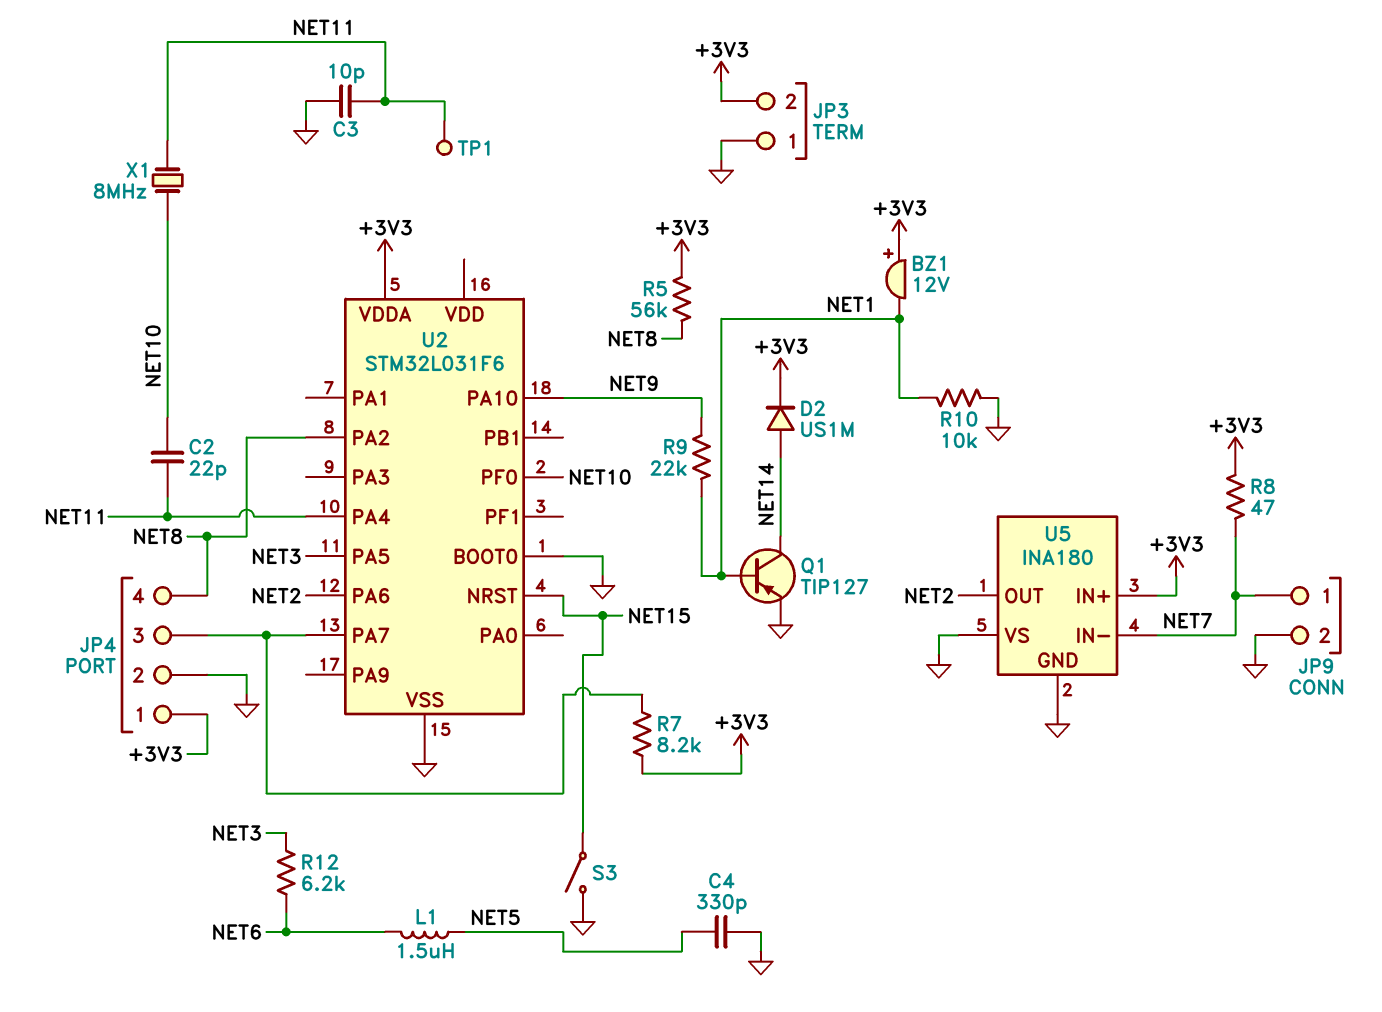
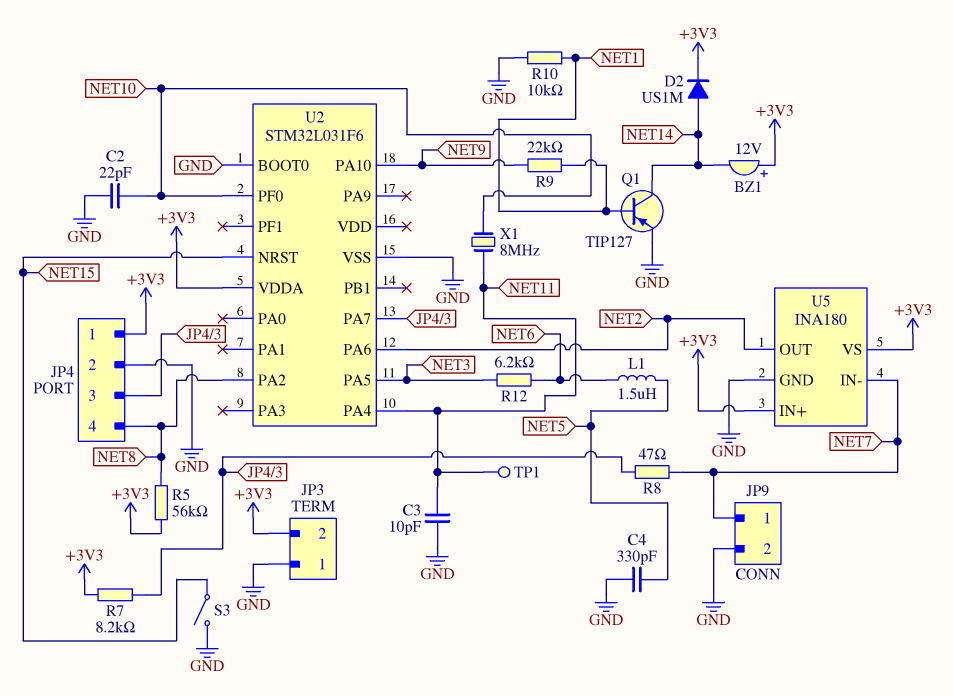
BZ1: buzzer 12V (plus +3V3, minus NET1) -> buzzer 12V (plus +3V3, minus NET14)
C2: 22pF (NET10, NET11) -> 22pF (GND, NET10)
R8: 47 (+3V3, NET7) -> 47 (JP4/3, NET7)
U5 pin VS: GND -> +3V3

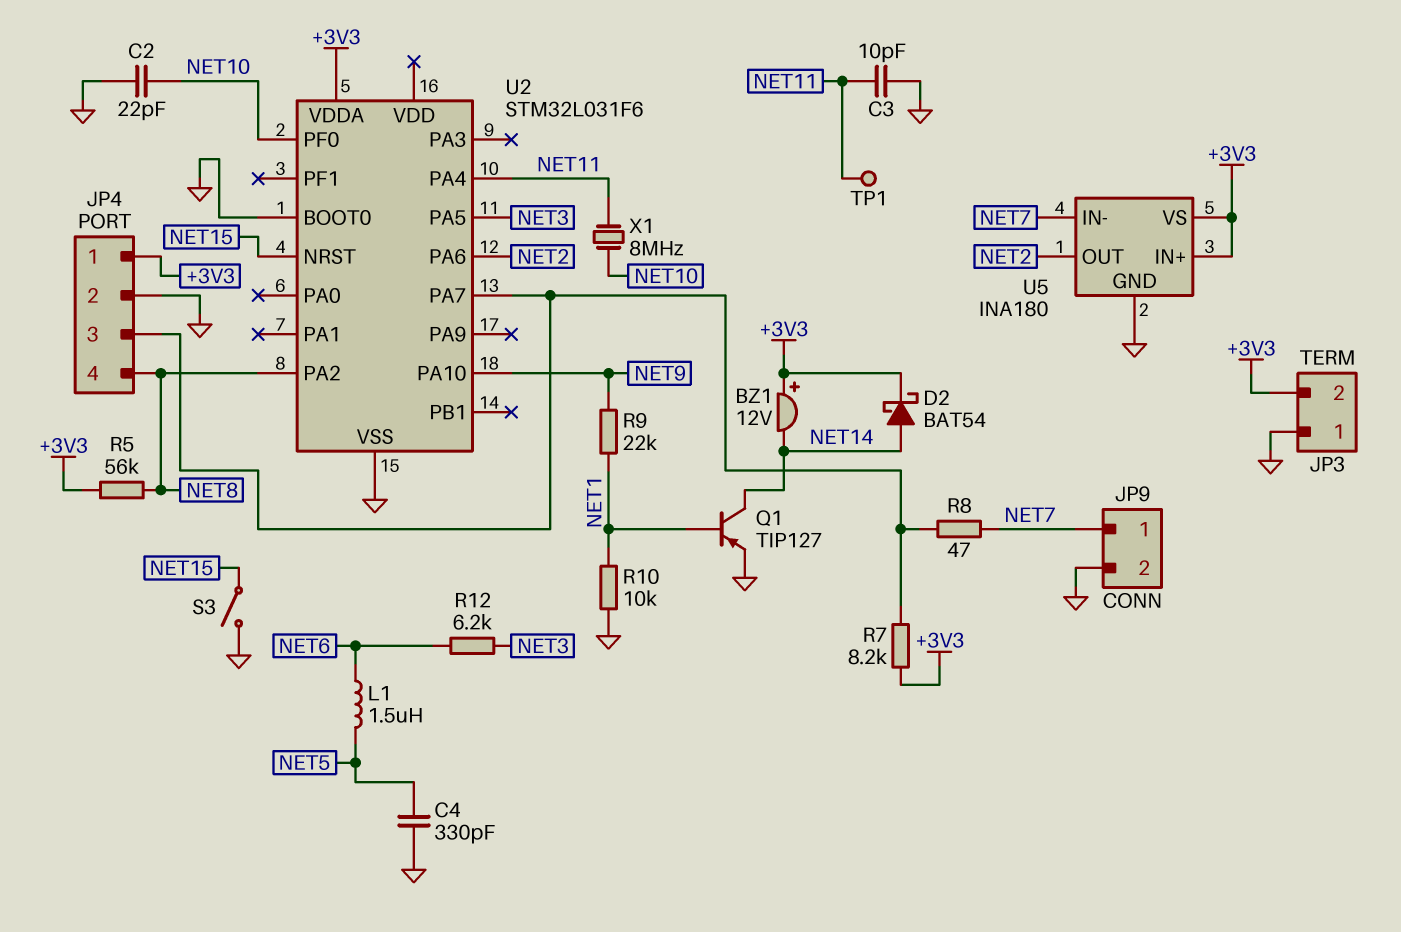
D2: diode US1M (A NET14, K +3V3) -> schottky BAT54 (A NET14, K +3V3)

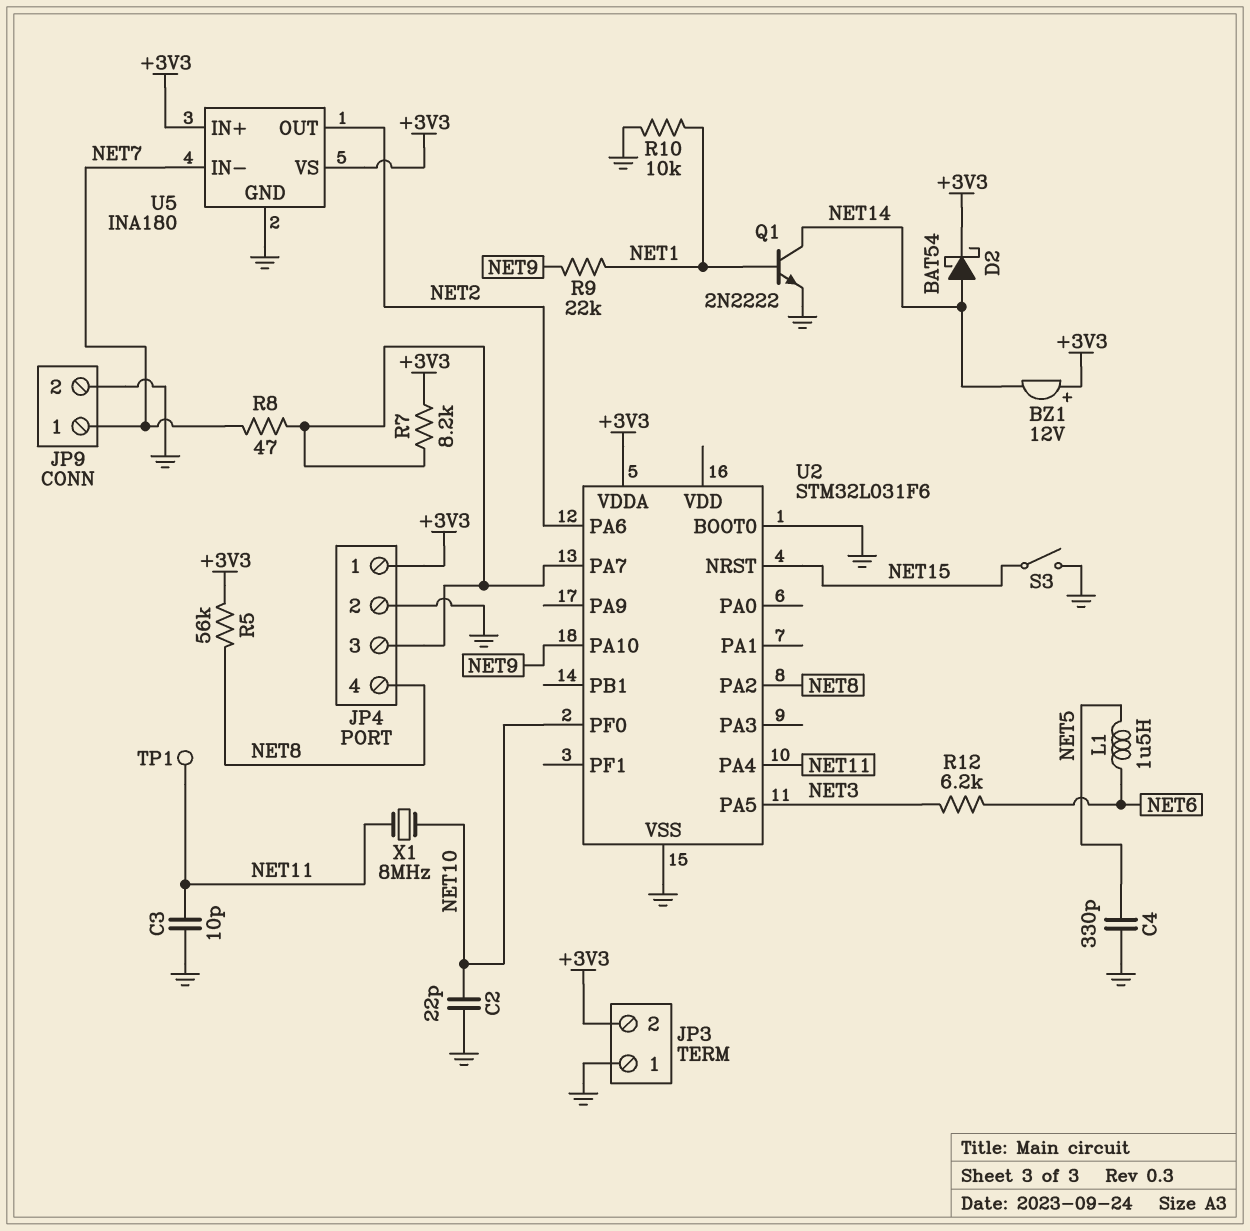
Q1: PNP TIP127 (B NET1, C NET14, E GND) -> NPN 2N2222 (B NET1, C NET14, E GND)

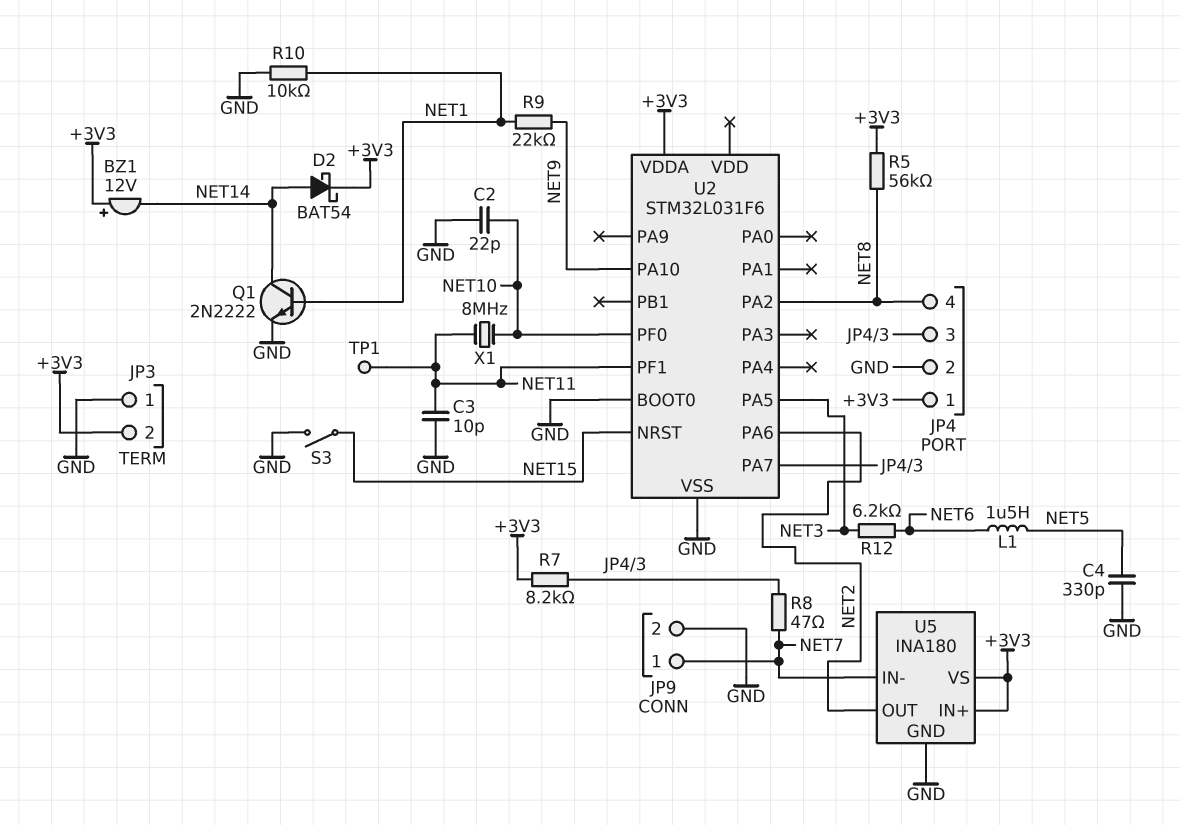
U2 pin PA4: NET11 -> none
U2 pin PF1: none -> NET11

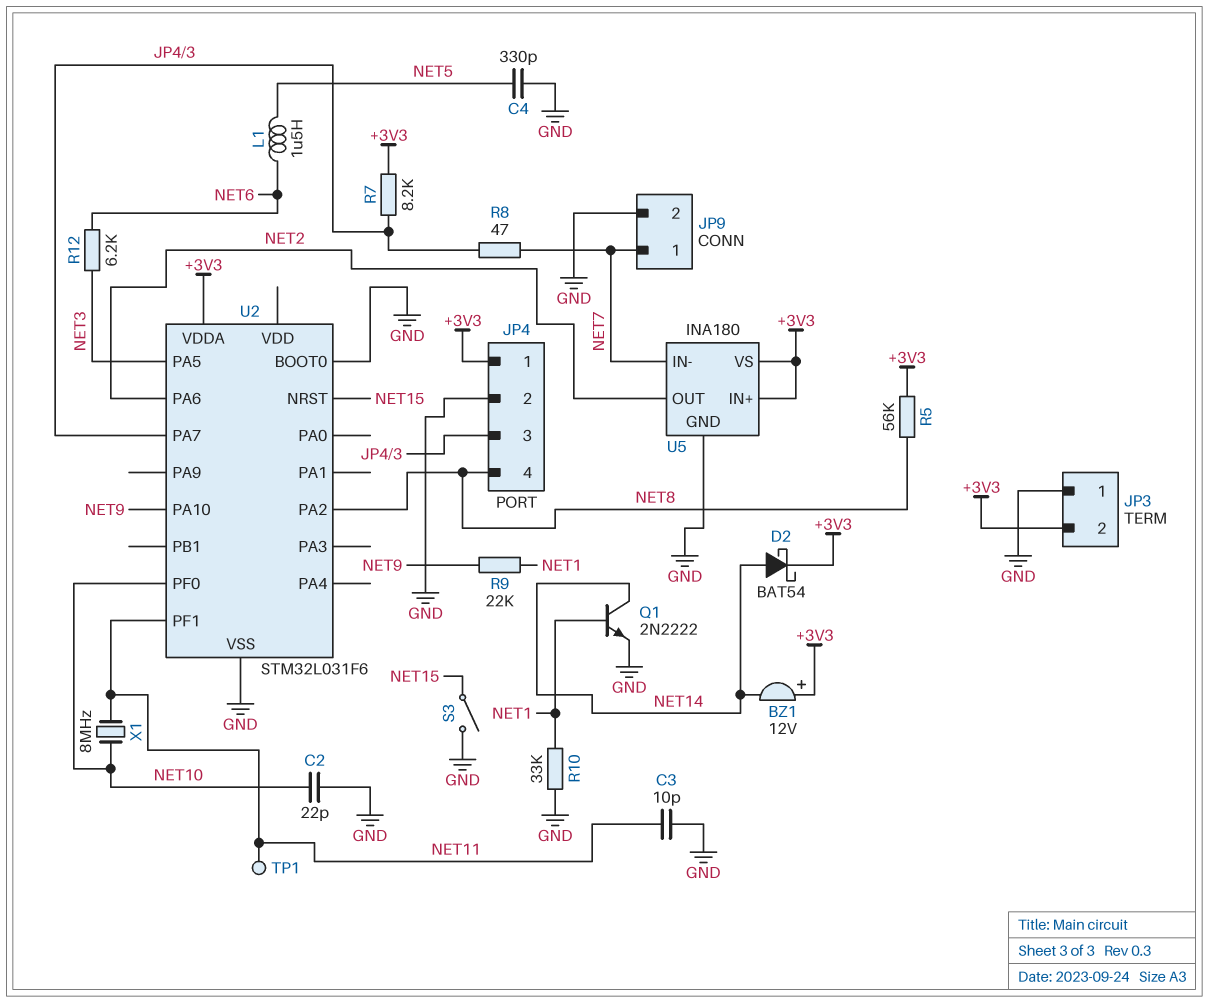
R10: 10k (GND, NET1) -> 33k (GND, NET1)

